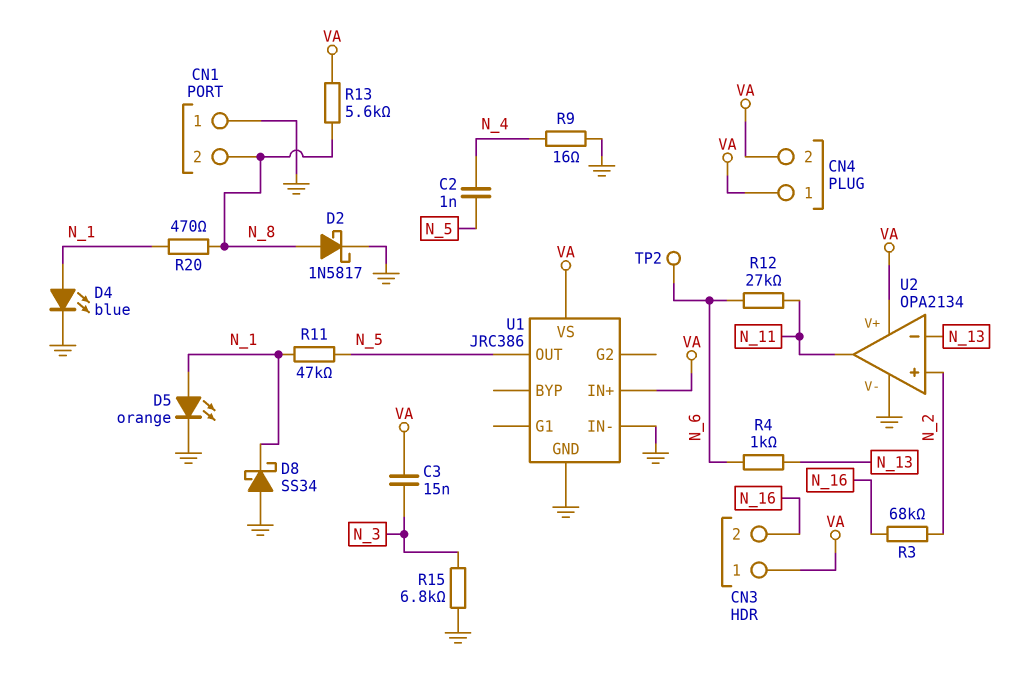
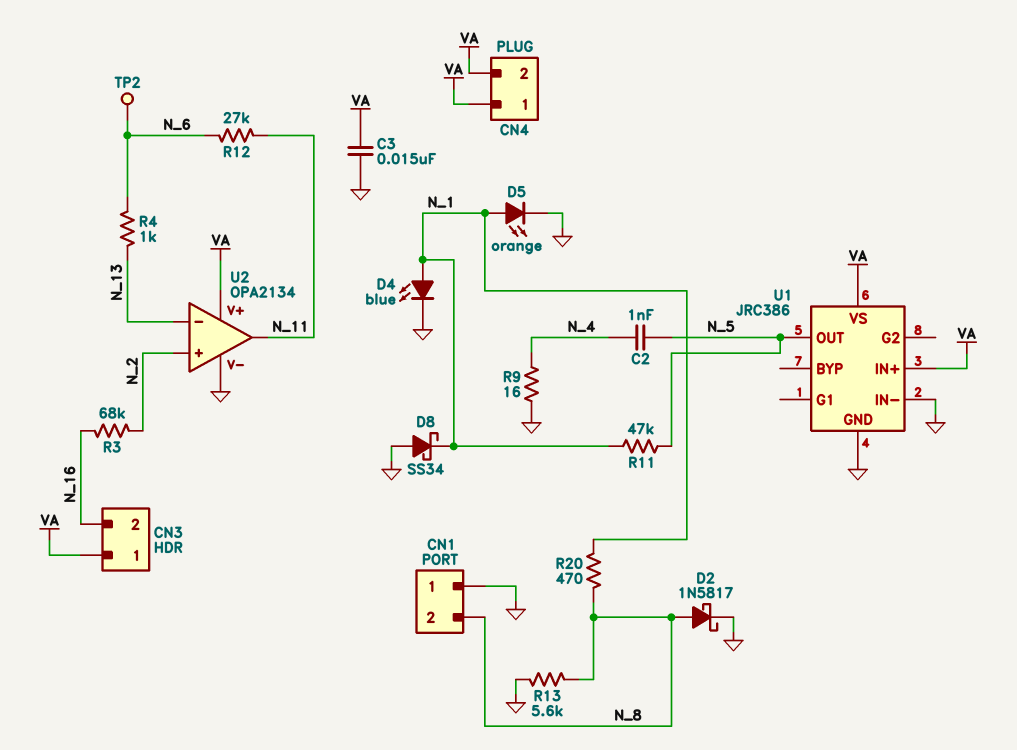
C3: 15nF (N_3, VA) -> 15nF (GND, VA)
R13: 5.6k (N_8, VA) -> 5.6k (GND, N_8)
R15: 6.8k (GND, N_3) -> none

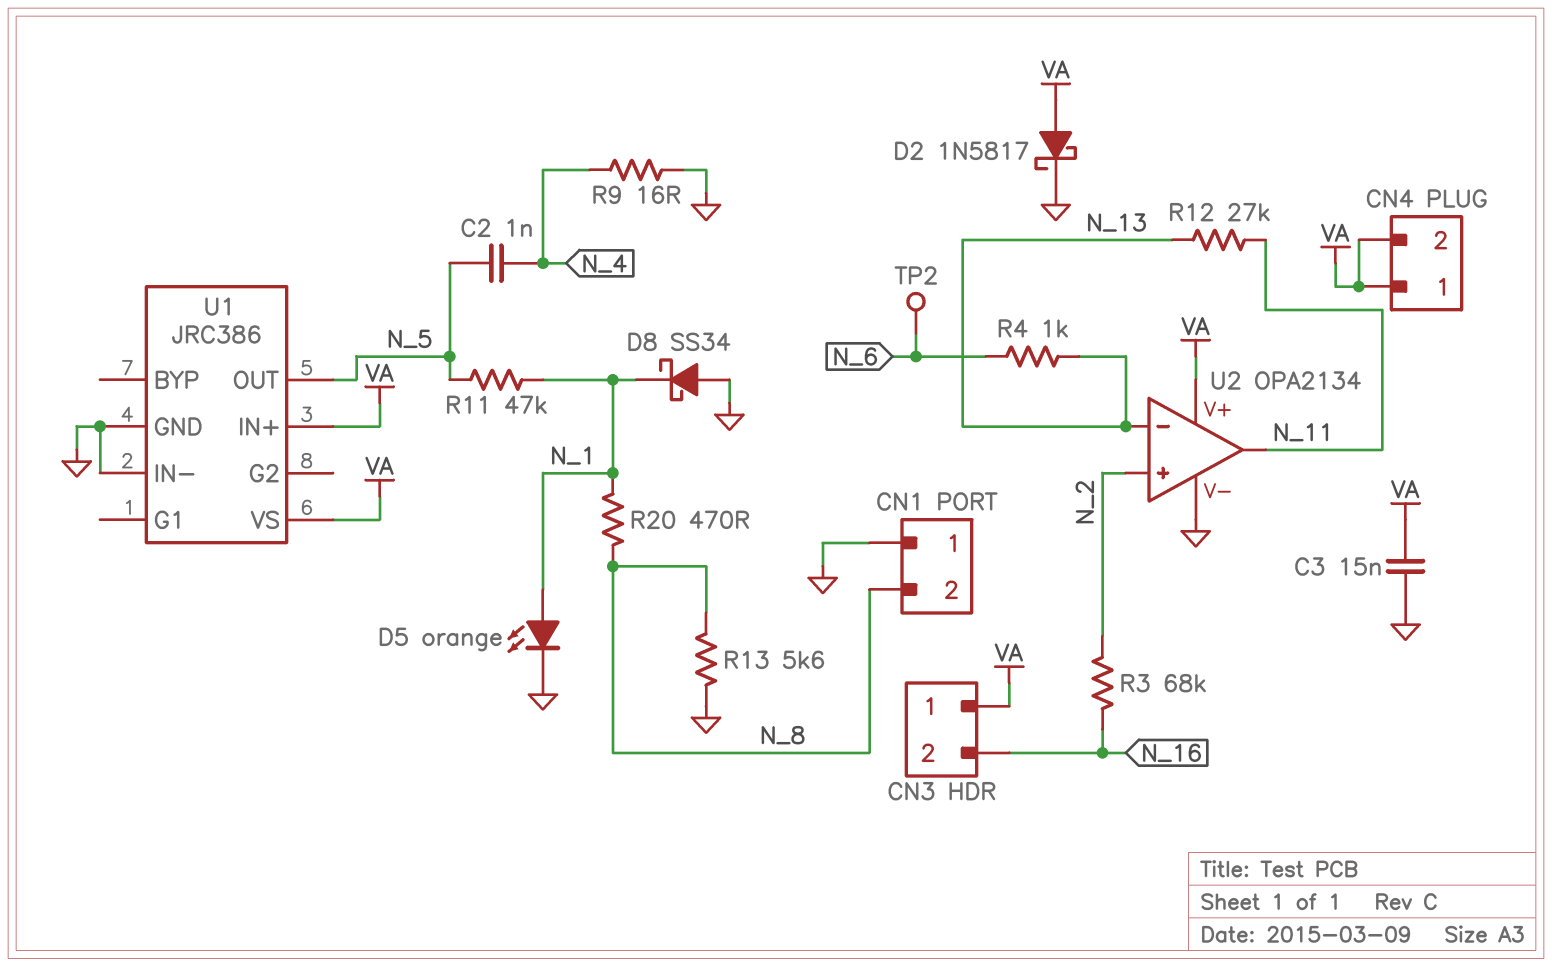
D2: schottky 1N5817 (A N_8, K GND) -> schottky 1N5817 (A VA, K GND)
D4: LED blue (A N_1, K GND) -> none
R12: 27k (N_6, N_11) -> 27k (N_11, N_13)

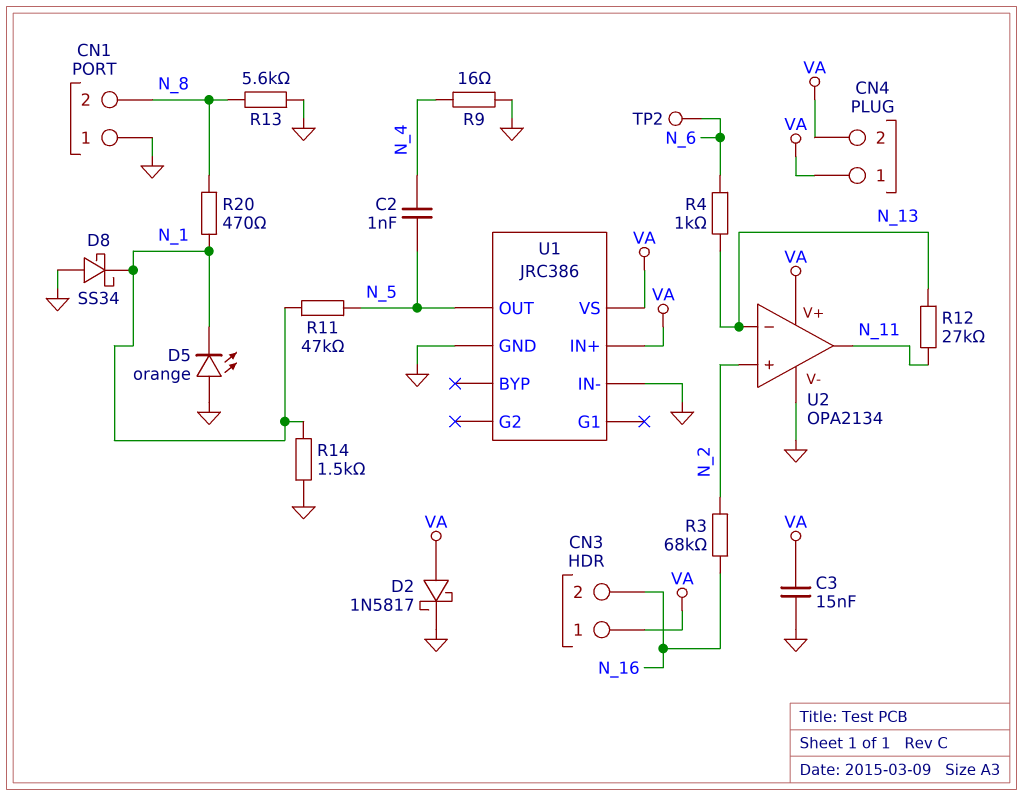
D5: LED orange (A N_1, K GND) -> LED orange (A GND, K N_1)
R14: none -> 1.5k (GND, N_1)

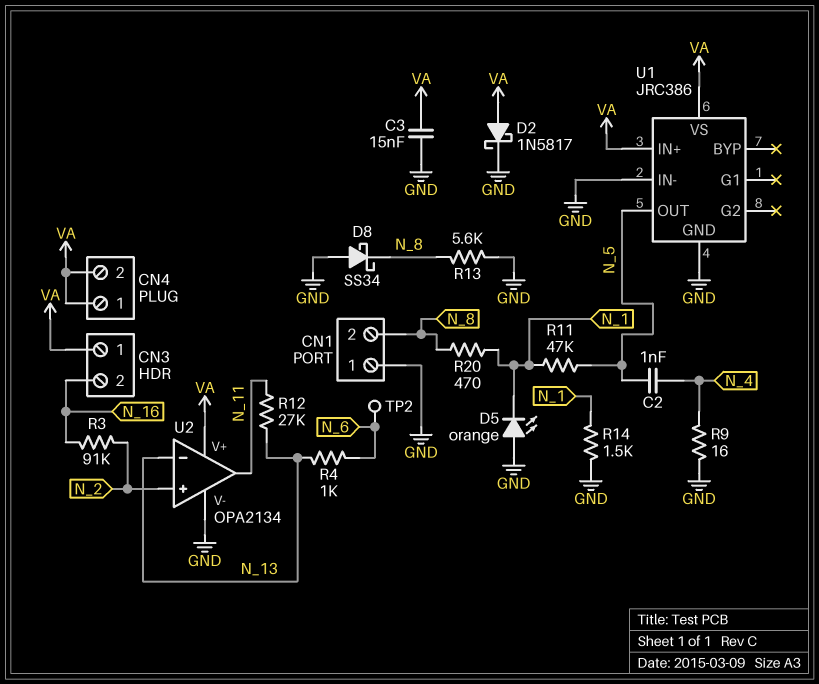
D8: schottky SS34 (A GND, K N_1) -> schottky SS34 (A GND, K N_8)
R3: 68k (N_2, N_16) -> 91k (N_2, N_16)

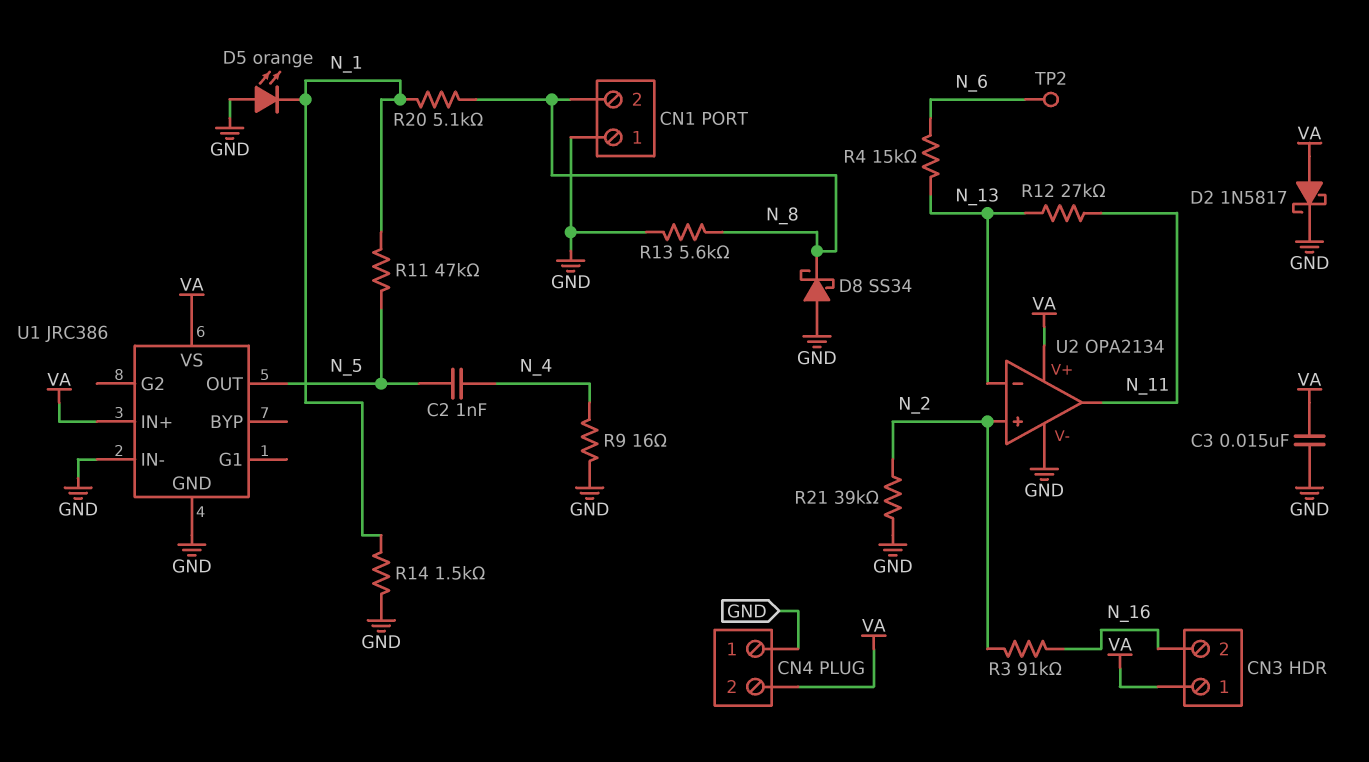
CN4 pin 1: VA -> GND
R4: 1k (N_6, N_13) -> 15k (N_6, N_13)
R20: 470 (N_1, N_8) -> 5.1k (N_1, N_8)
R21: none -> 39k (GND, N_2)

